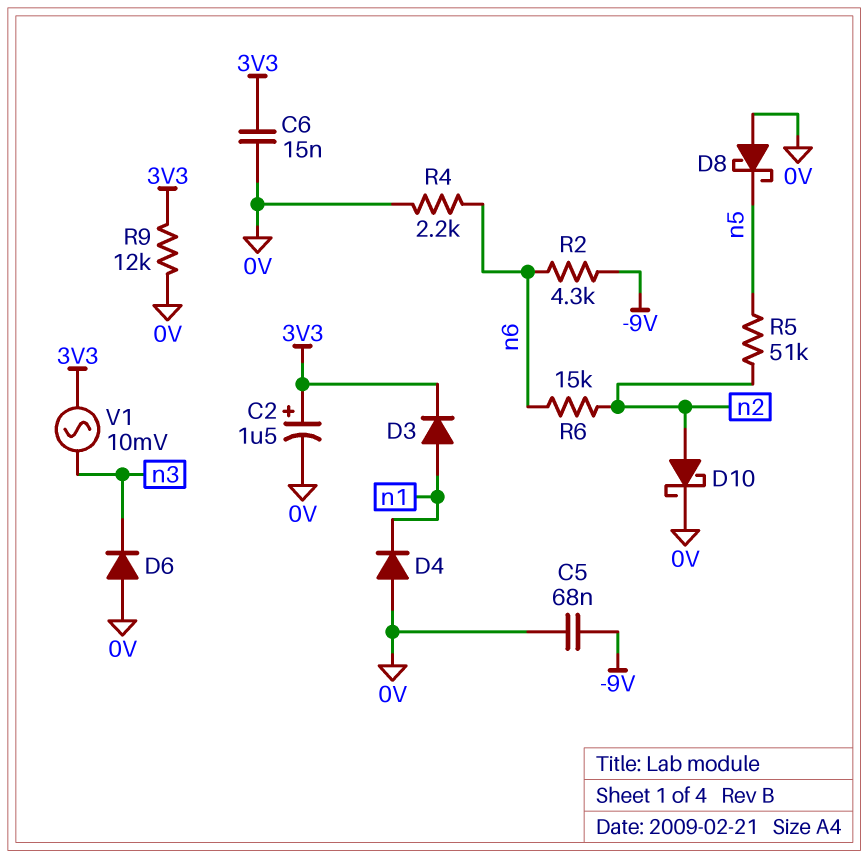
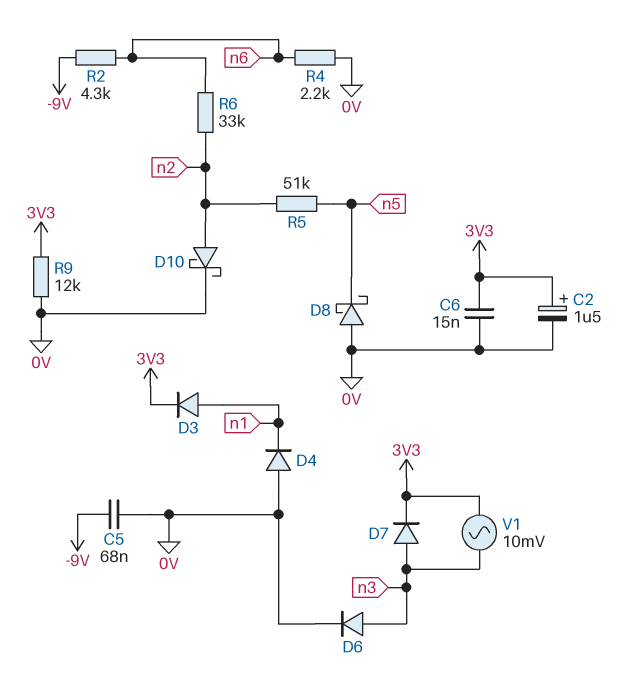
D6: diode (A 0V, K n3) -> diode (A n3, K 0V)
D7: none -> diode (A n3, K 3V3)
R6: 15k (n2, n6) -> 33k (n2, n6)

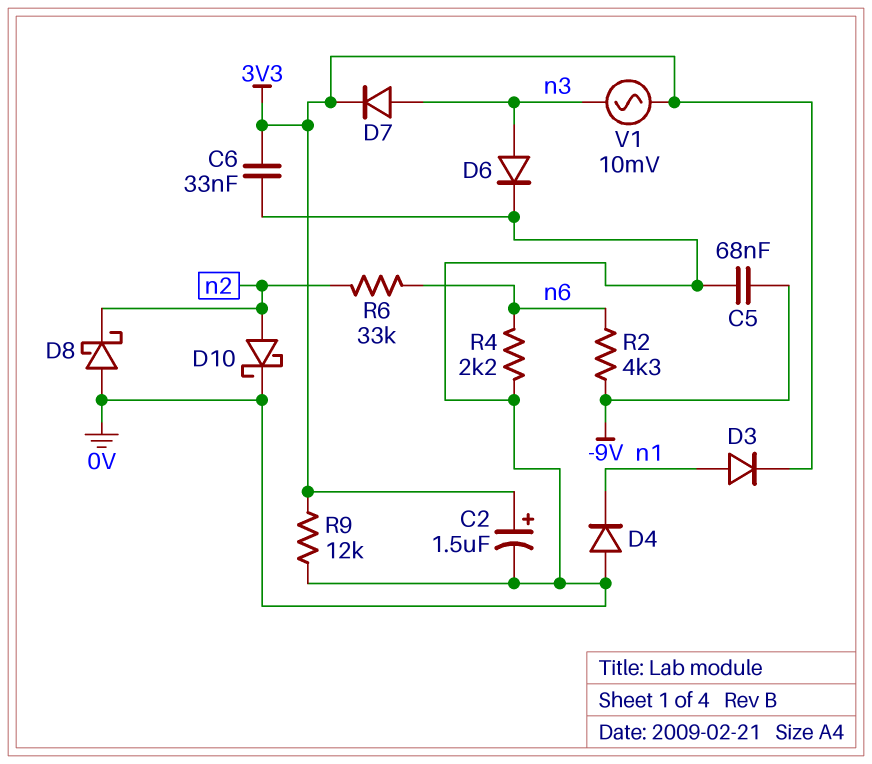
C6: 15nF (0V, 3V3) -> 33nF (0V, 3V3)
D8: schottky (A 0V, K n5) -> schottky (A 0V, K n2)
R5: 51k (n2, n5) -> none

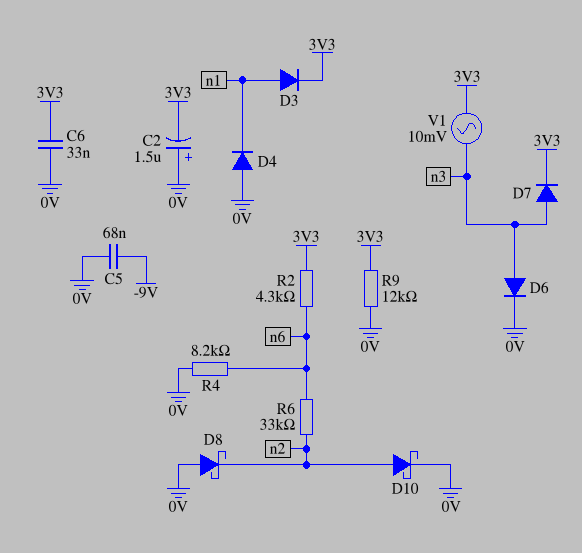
C2: 1.5uF (plus 3V3, minus 0V) -> 1.5uF (plus 0V, minus 3V3)
R2: 4.3k (-9V, n6) -> 4.3k (3V3, n6)
R4: 2.2k (0V, n6) -> 8.2k (0V, n6)

